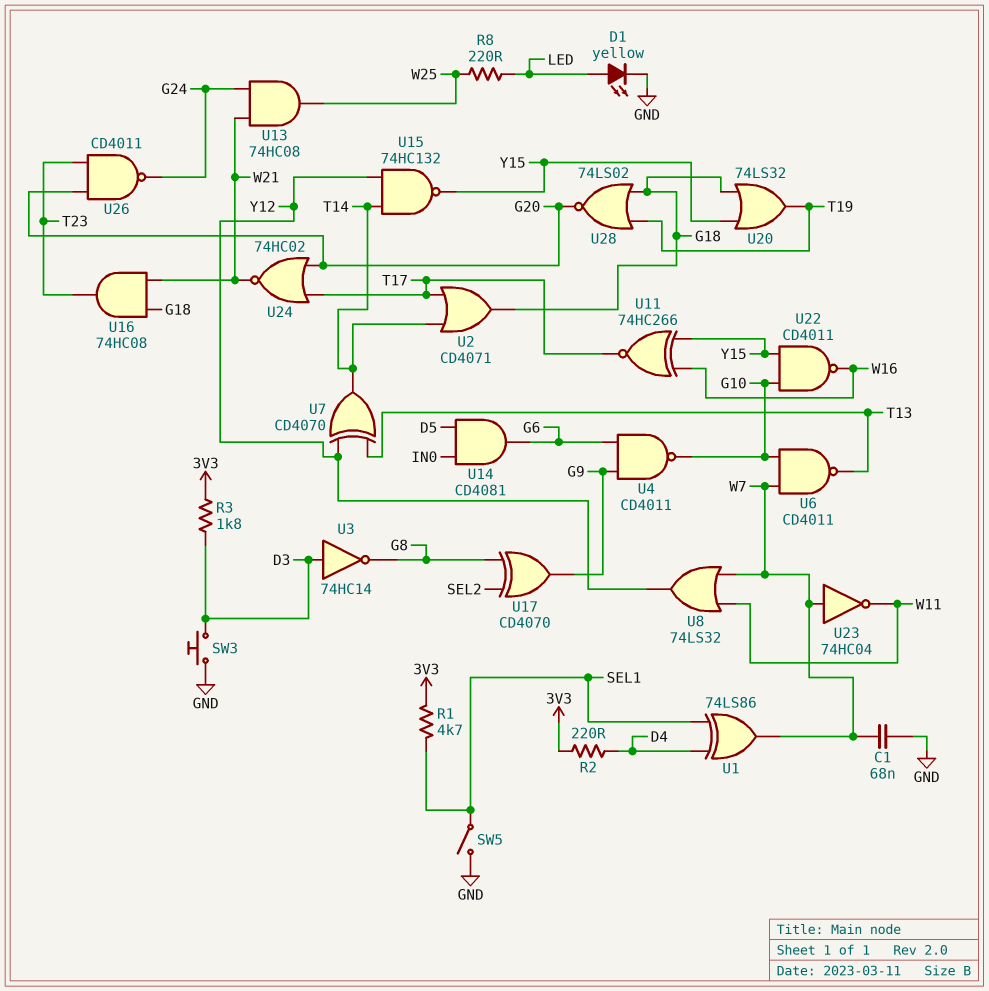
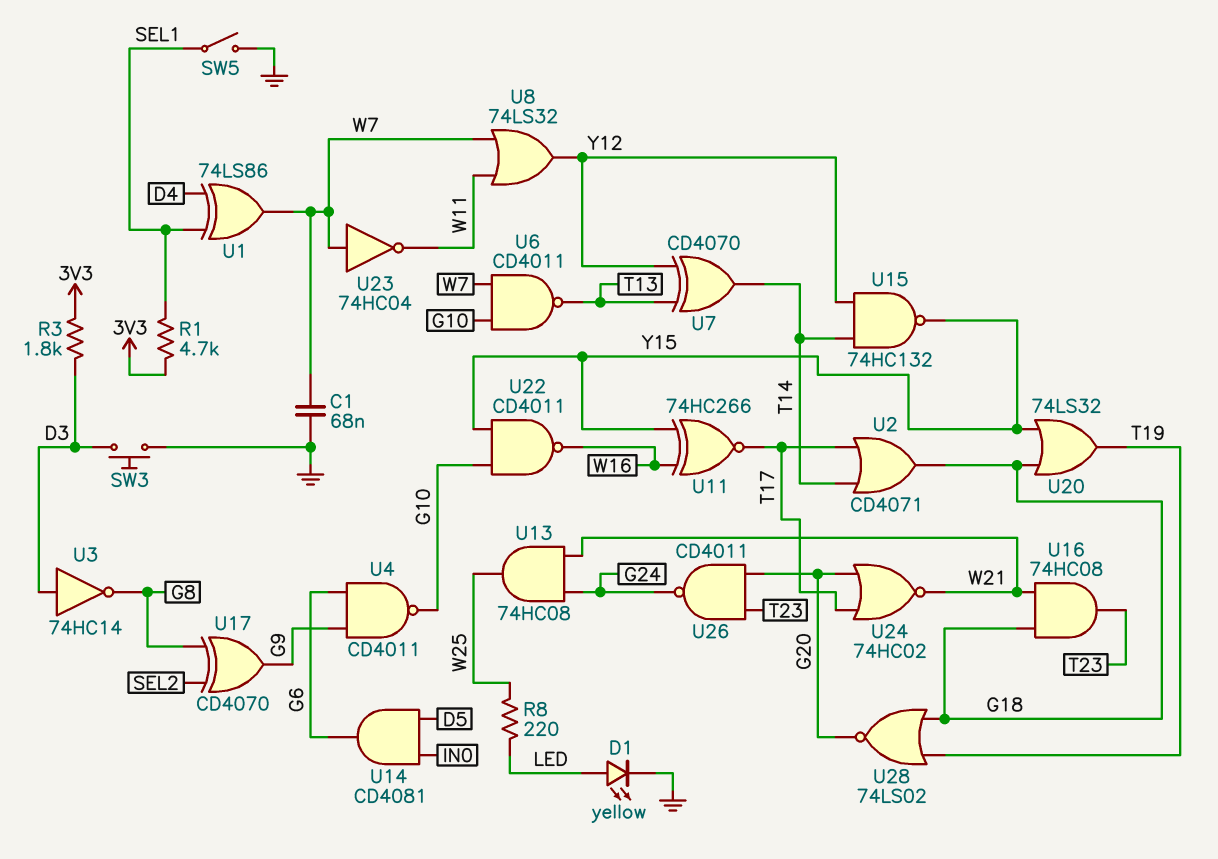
R2: 220 (3V3, D4) -> none

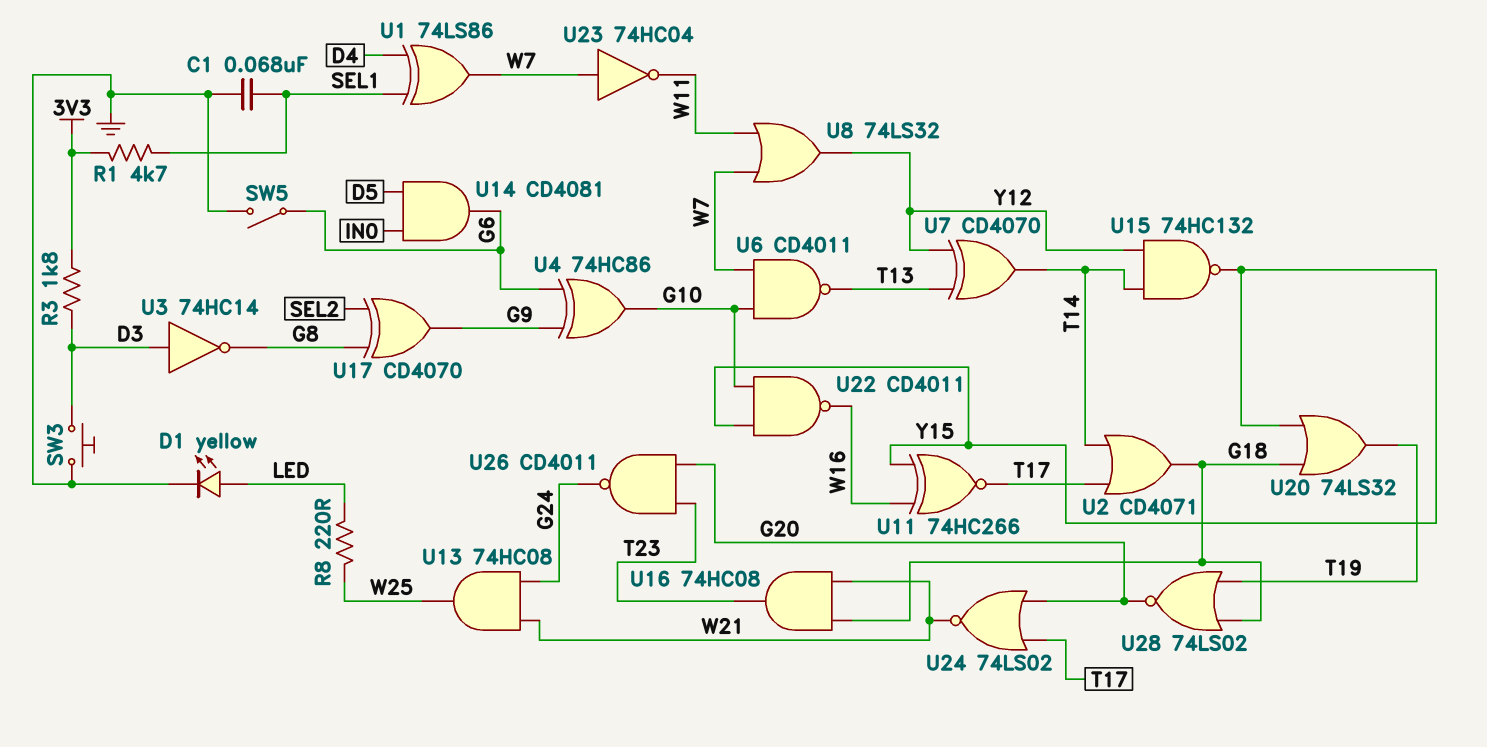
C1: 68nF (GND, W7) -> 68nF (GND, SEL1)
SW5: switch (GND, SEL1) -> switch (G6, GND)
U4: NAND CD4011 (in G6, in G9, out G10) -> XOR 74HC86 (in G6, in G9, out G10)
U24: NOR 74HC02 (in G20, in T17, out W21) -> NOR 74LS02 (in G20, in T17, out W21)

